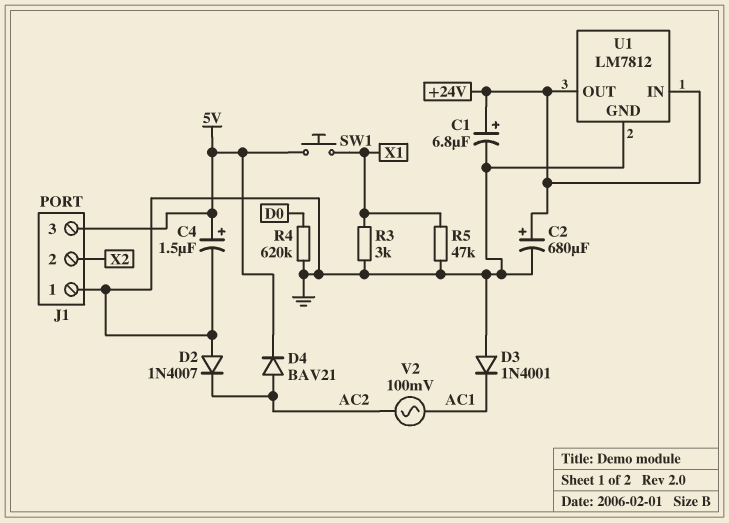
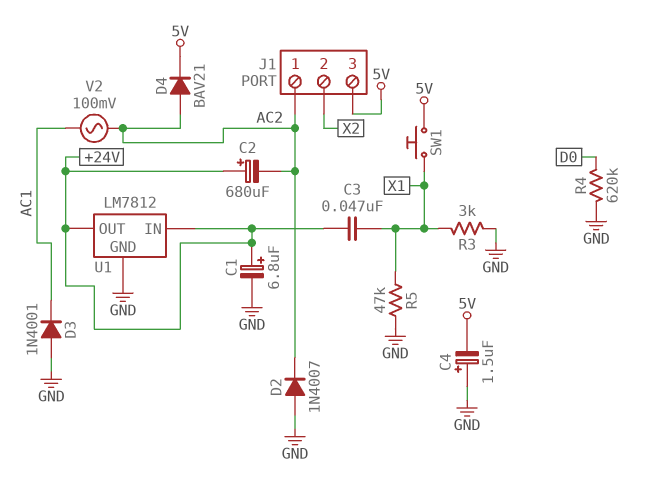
C2: 680uF (plus +24V, minus GND) -> 680uF (plus +24V, minus AC2)
C3: none -> 47nF (+24V, X1)
C4: 1.5uF (plus 5V, minus GND) -> 1.5uF (plus GND, minus 5V)
J1 pin 1: GND -> AC2

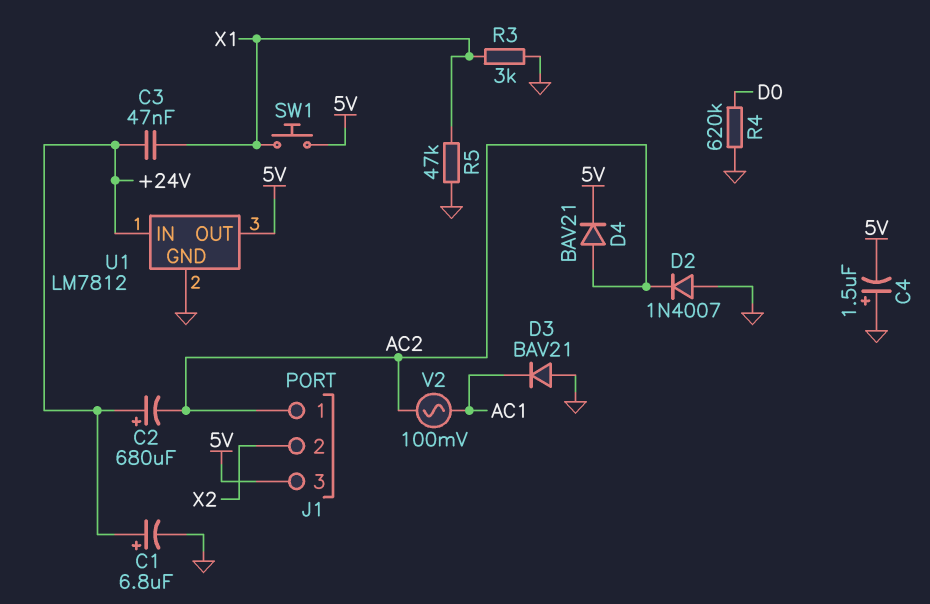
D3: diode 1N4001 (A GND, K AC1) -> diode BAV21 (A GND, K AC1)
U1 pin OUT: +24V -> 5V

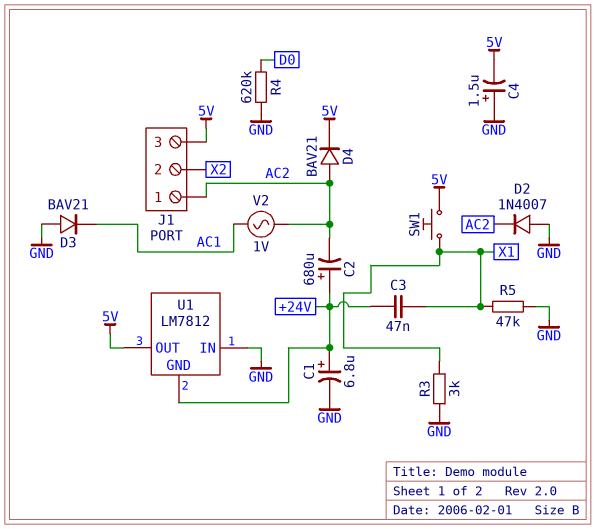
U1 pin GND: GND -> +24V
U1 pin IN: +24V -> GND
V2: AC 100mV (AC1, AC2) -> AC 1V (AC1, AC2)

